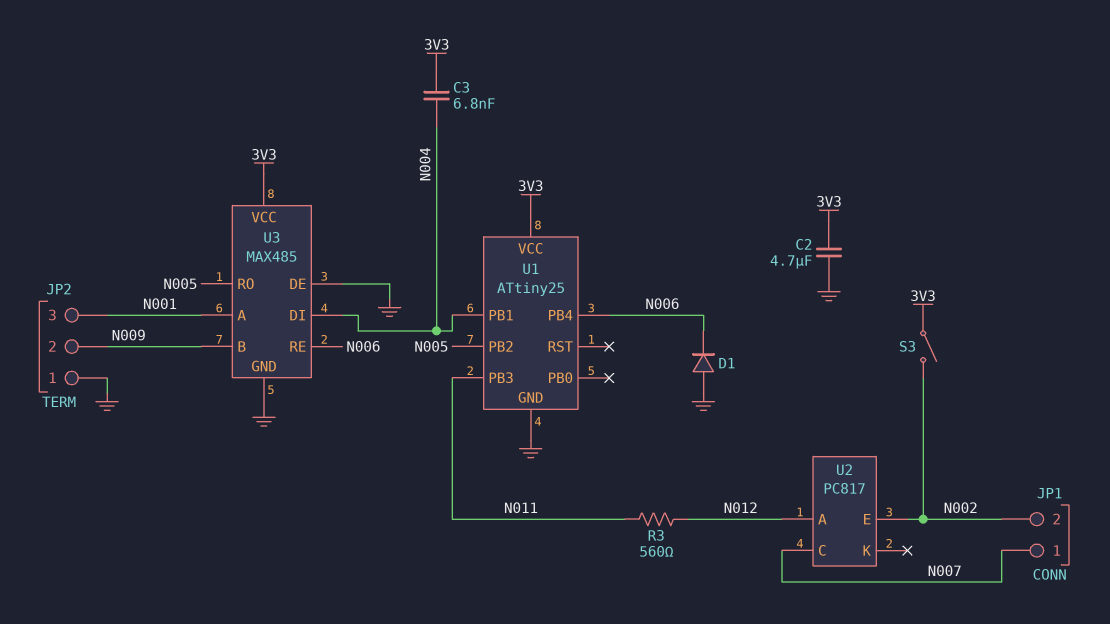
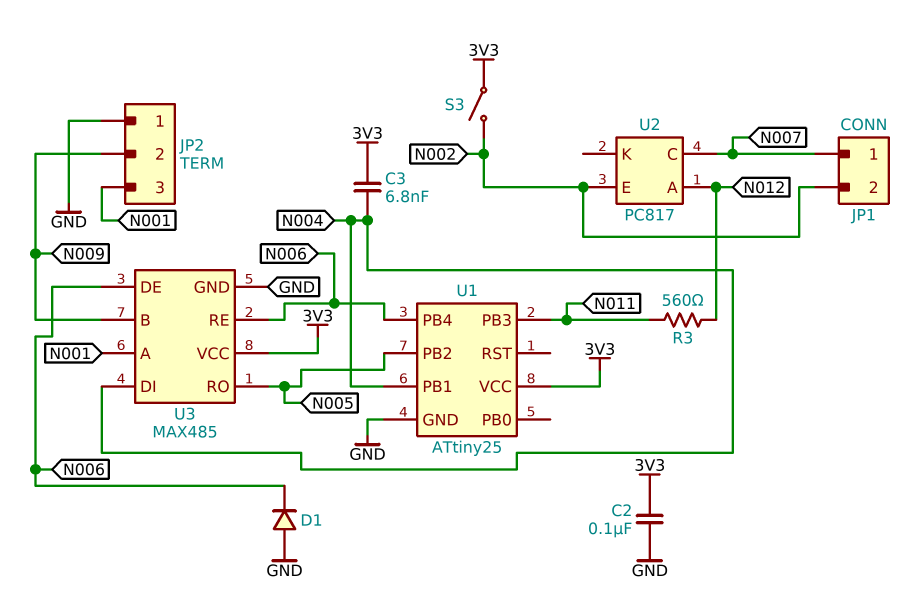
C2: 4.7uF (3V3, GND) -> 100nF (3V3, GND)
U3 pin DE: GND -> N006

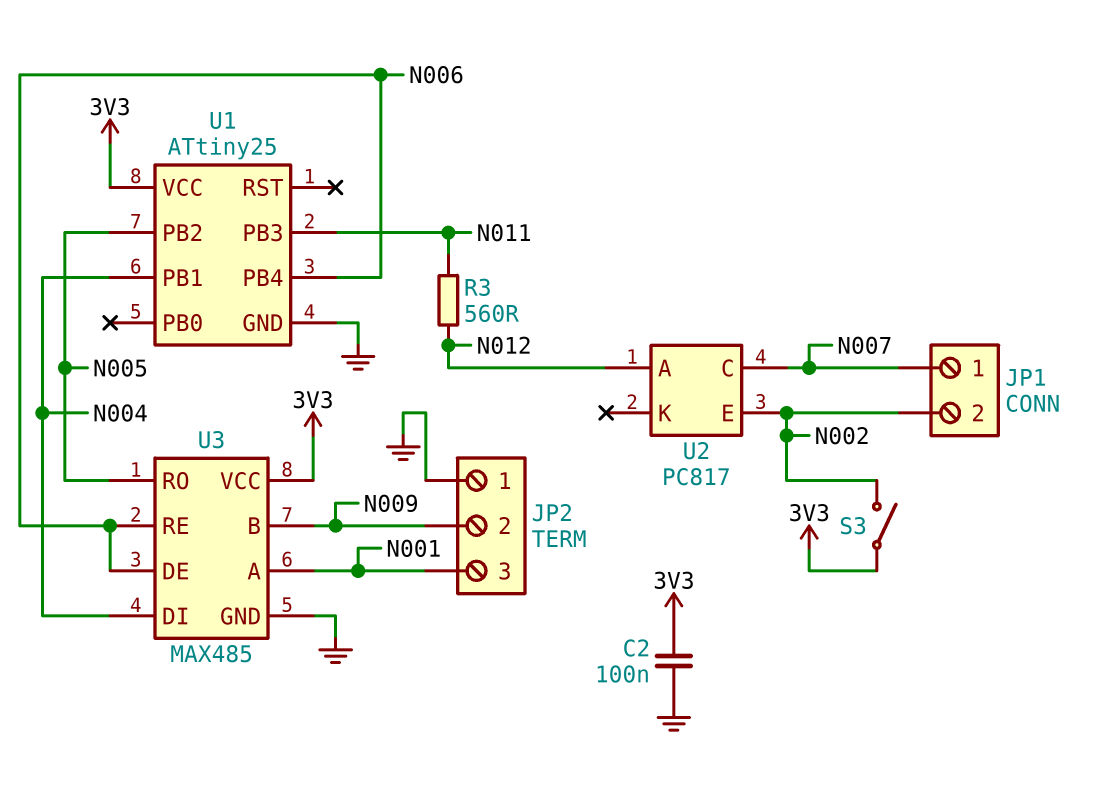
C3: 6.8nF (3V3, N004) -> none
D1: diode (A GND, K N006) -> none

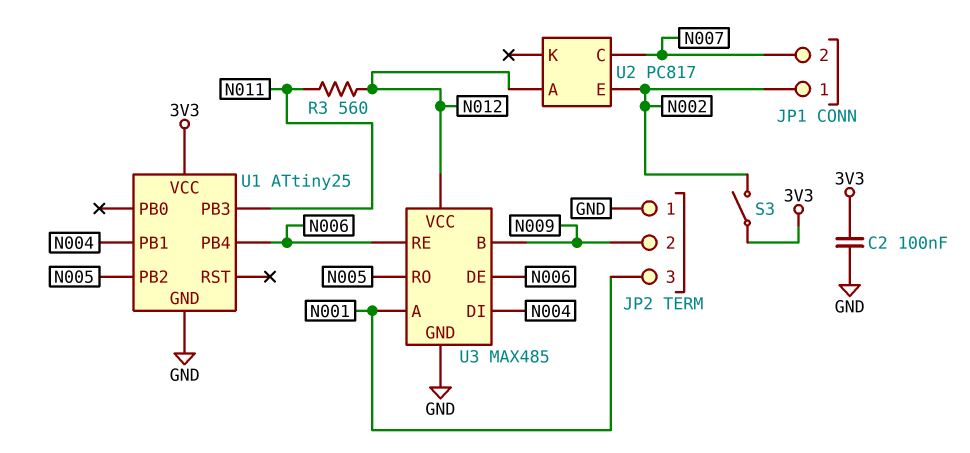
JP1 pin 1: N007 -> N002
JP1 pin 2: N002 -> N007
U3 pin VCC: 3V3 -> N012

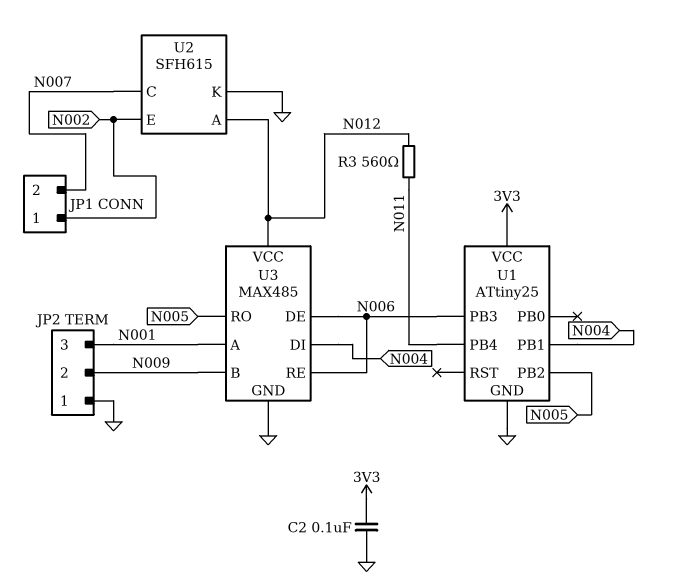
S3: switch (3V3, N002) -> none
U1 pin PB3: N011 -> N006
U1 pin PB4: N006 -> N011
U2: PC817 -> SFH615
U2 pin K: none -> GND

